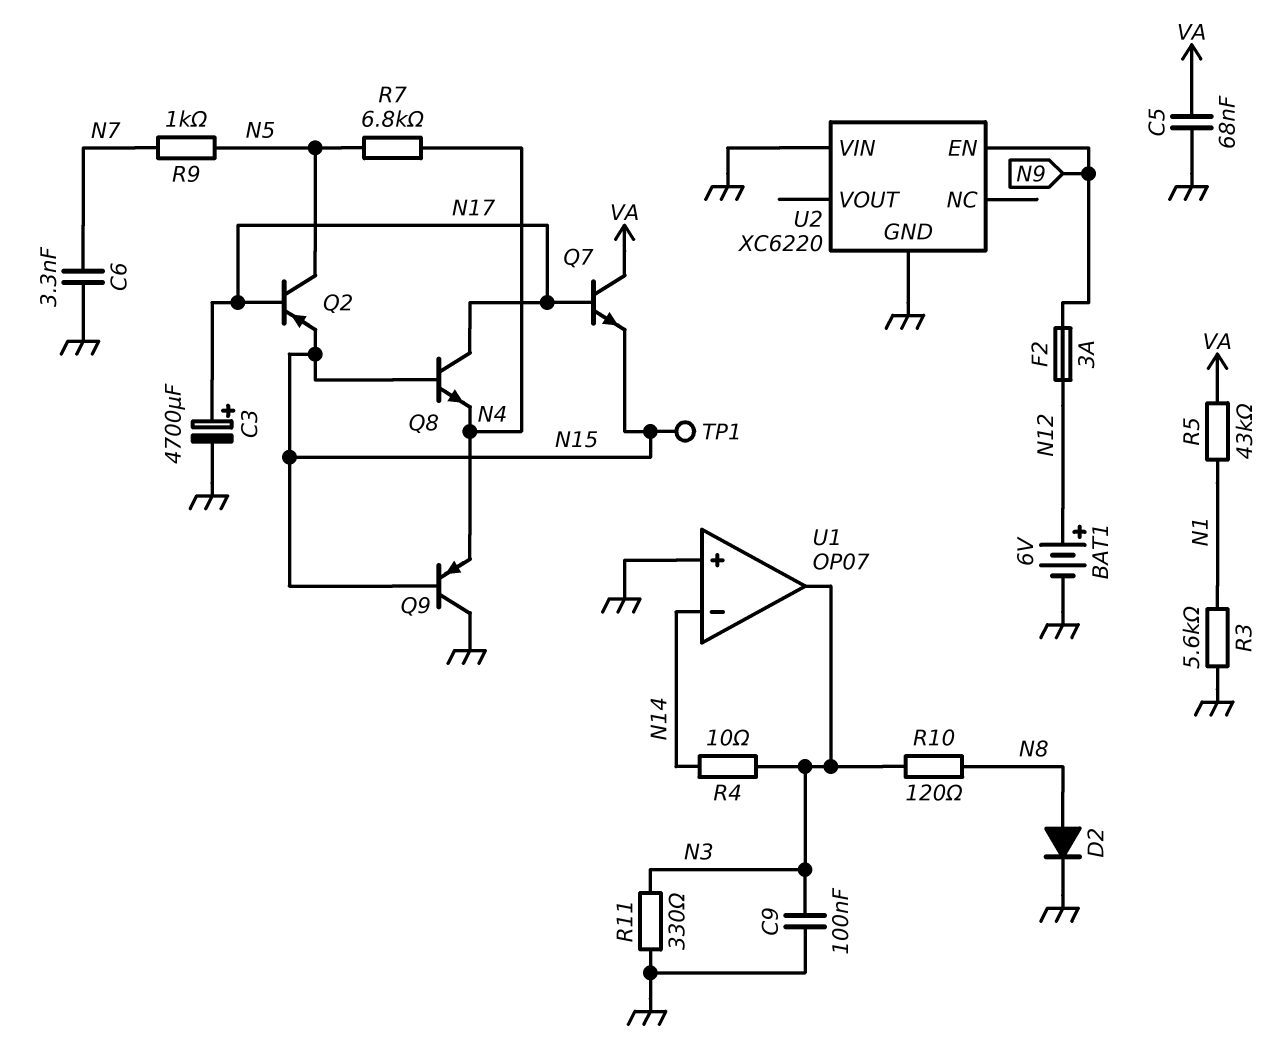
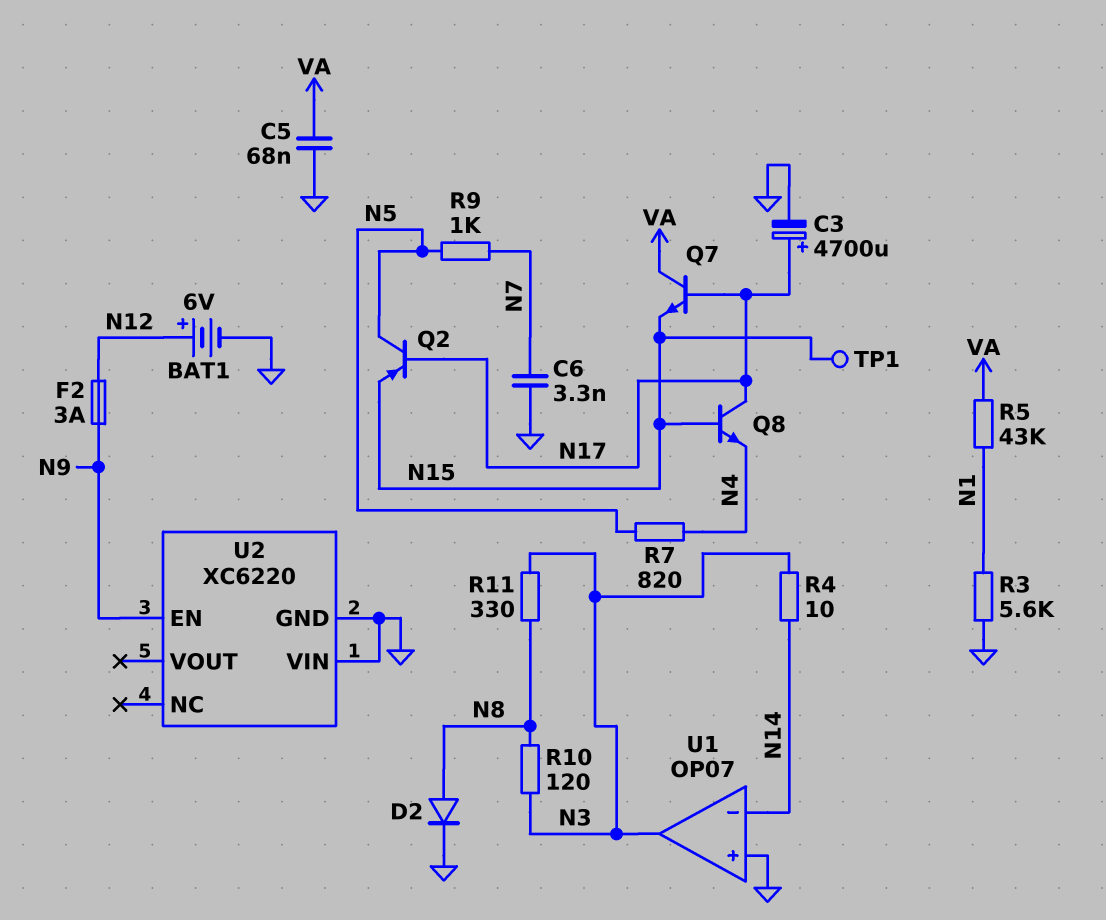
C9: 100nF (GND, N3) -> none
Q9: PNP (B N15, C GND, E N4) -> none
R7: 6.8k (N4, N5) -> 820 (N4, N5)
R11: 330 (GND, N3) -> 330 (N3, N8)

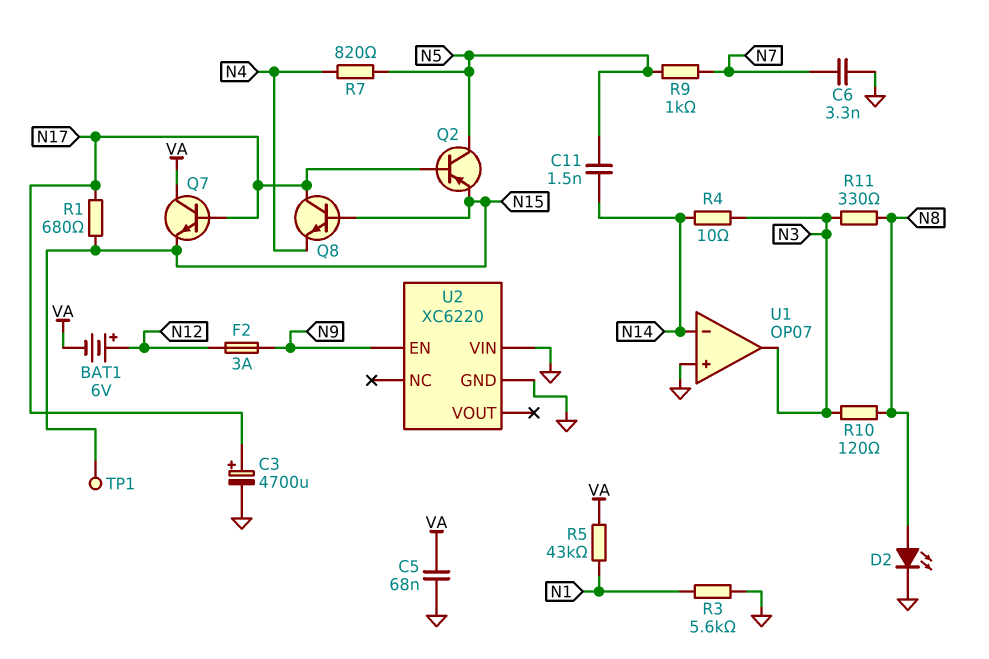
BAT1: 6V (plus N12, minus GND) -> 6V (plus N12, minus VA)
C11: none -> 1.5nF (N5, N14)
D2: diode (A N8, K GND) -> LED (A N8, K GND)
R1: none -> 680 (N15, N17)

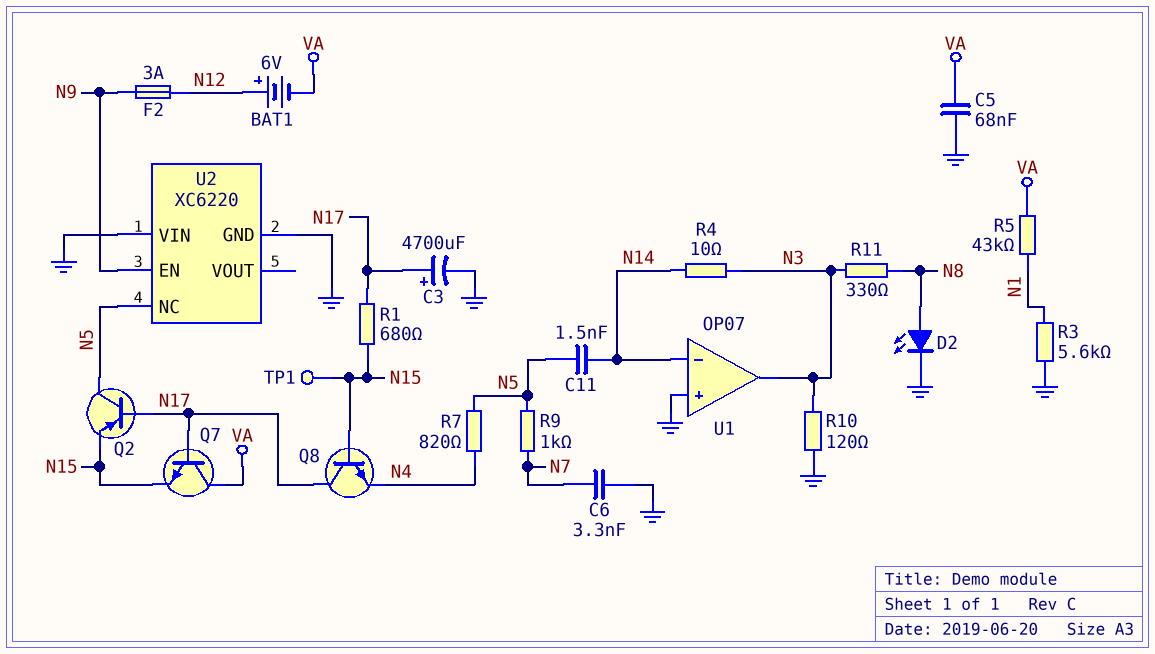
R10: 120 (N3, N8) -> 120 (GND, N3)
U2 pin NC: none -> N5

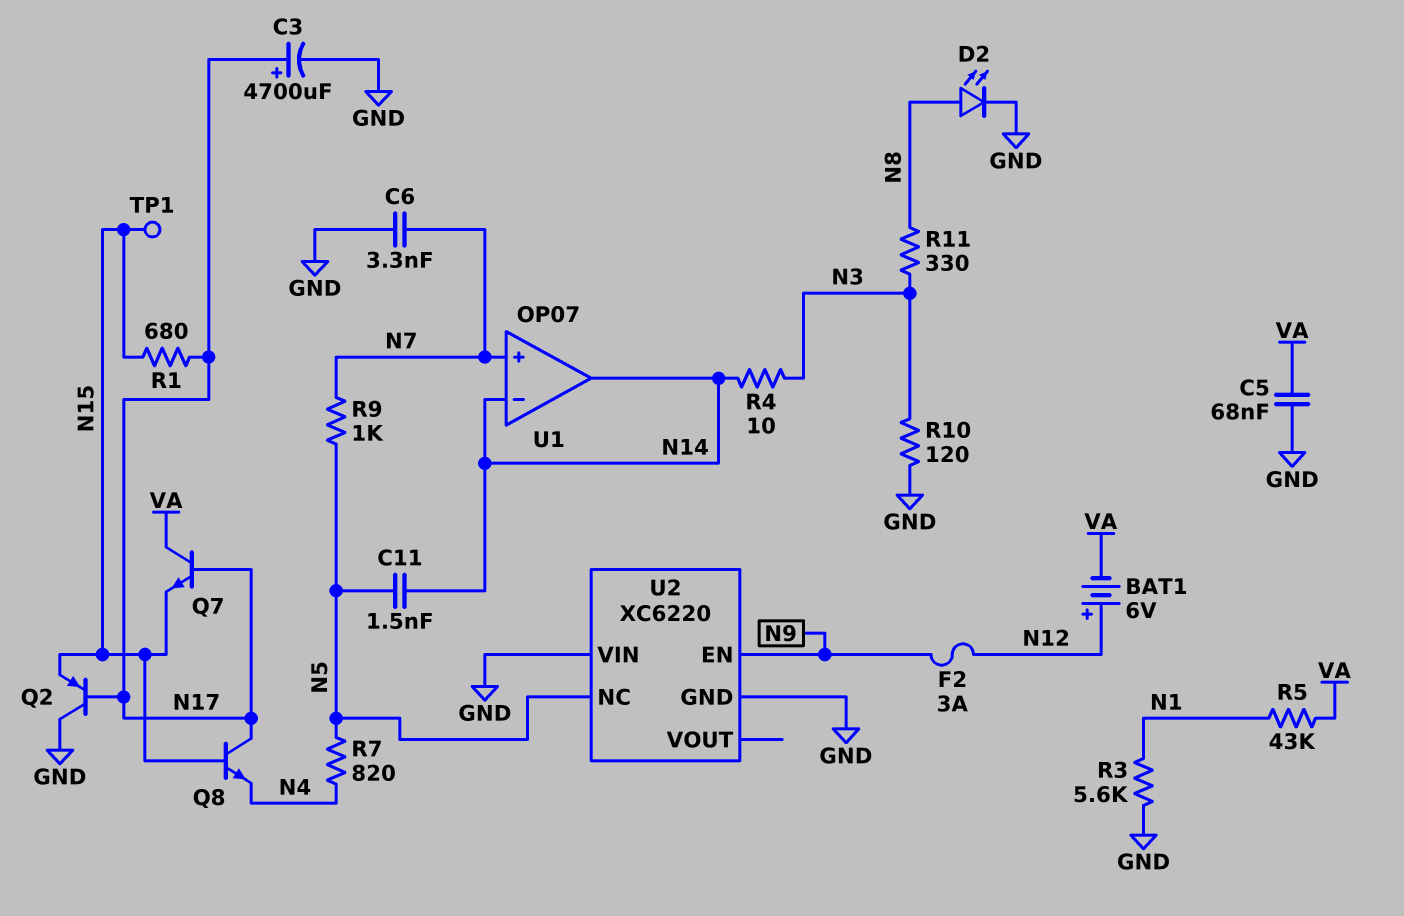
Q2: PNP (B N17, C N5, E N15) -> PNP (B N17, C GND, E N15)
U1 pin in+: GND -> N7
U1 pin out: N3 -> N14

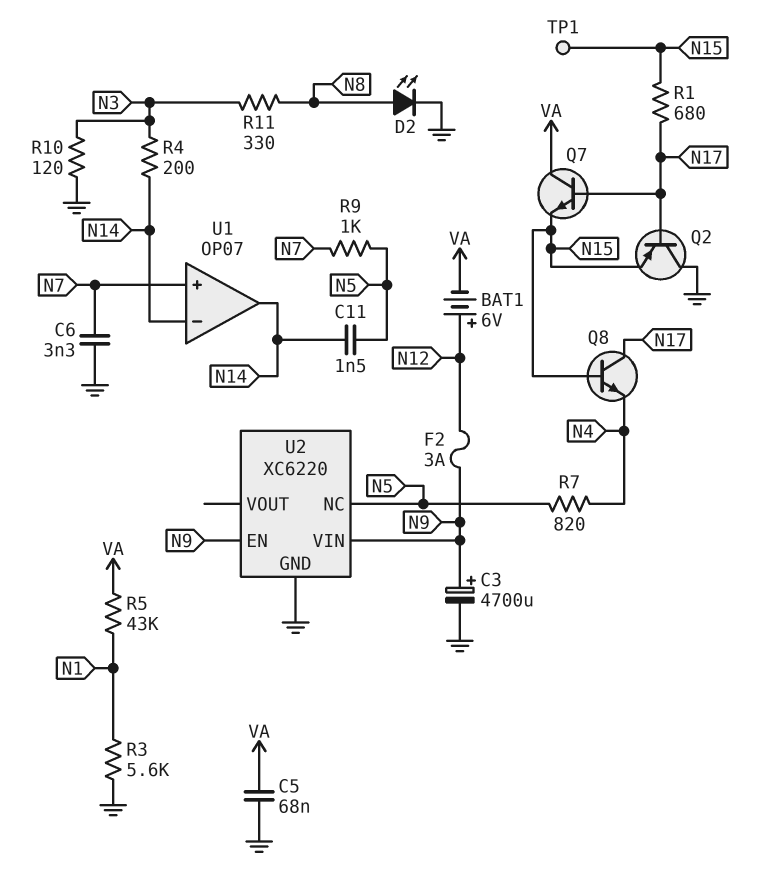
C3: 4700uF (plus N17, minus GND) -> 4700uF (plus N9, minus GND)
R4: 10 (N3, N14) -> 200 (N3, N14)
U2 pin VIN: GND -> N9

